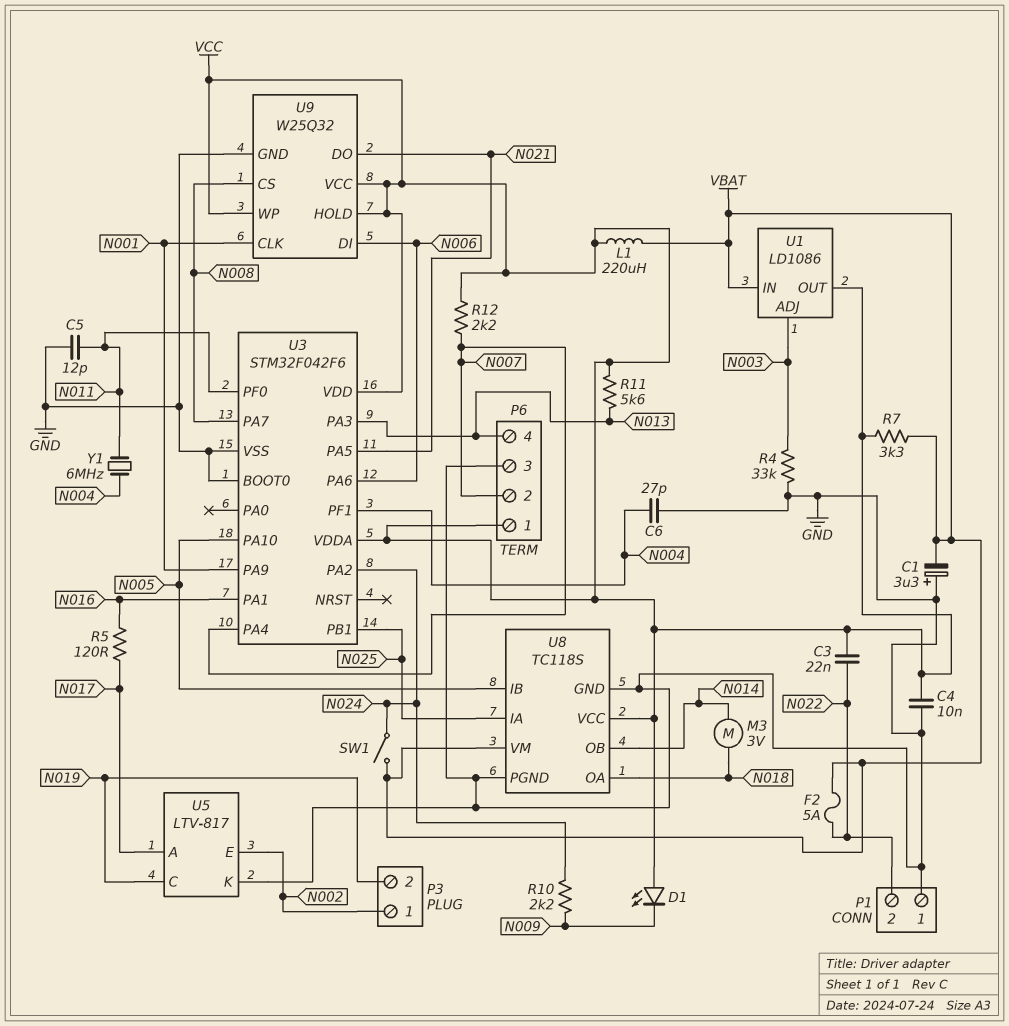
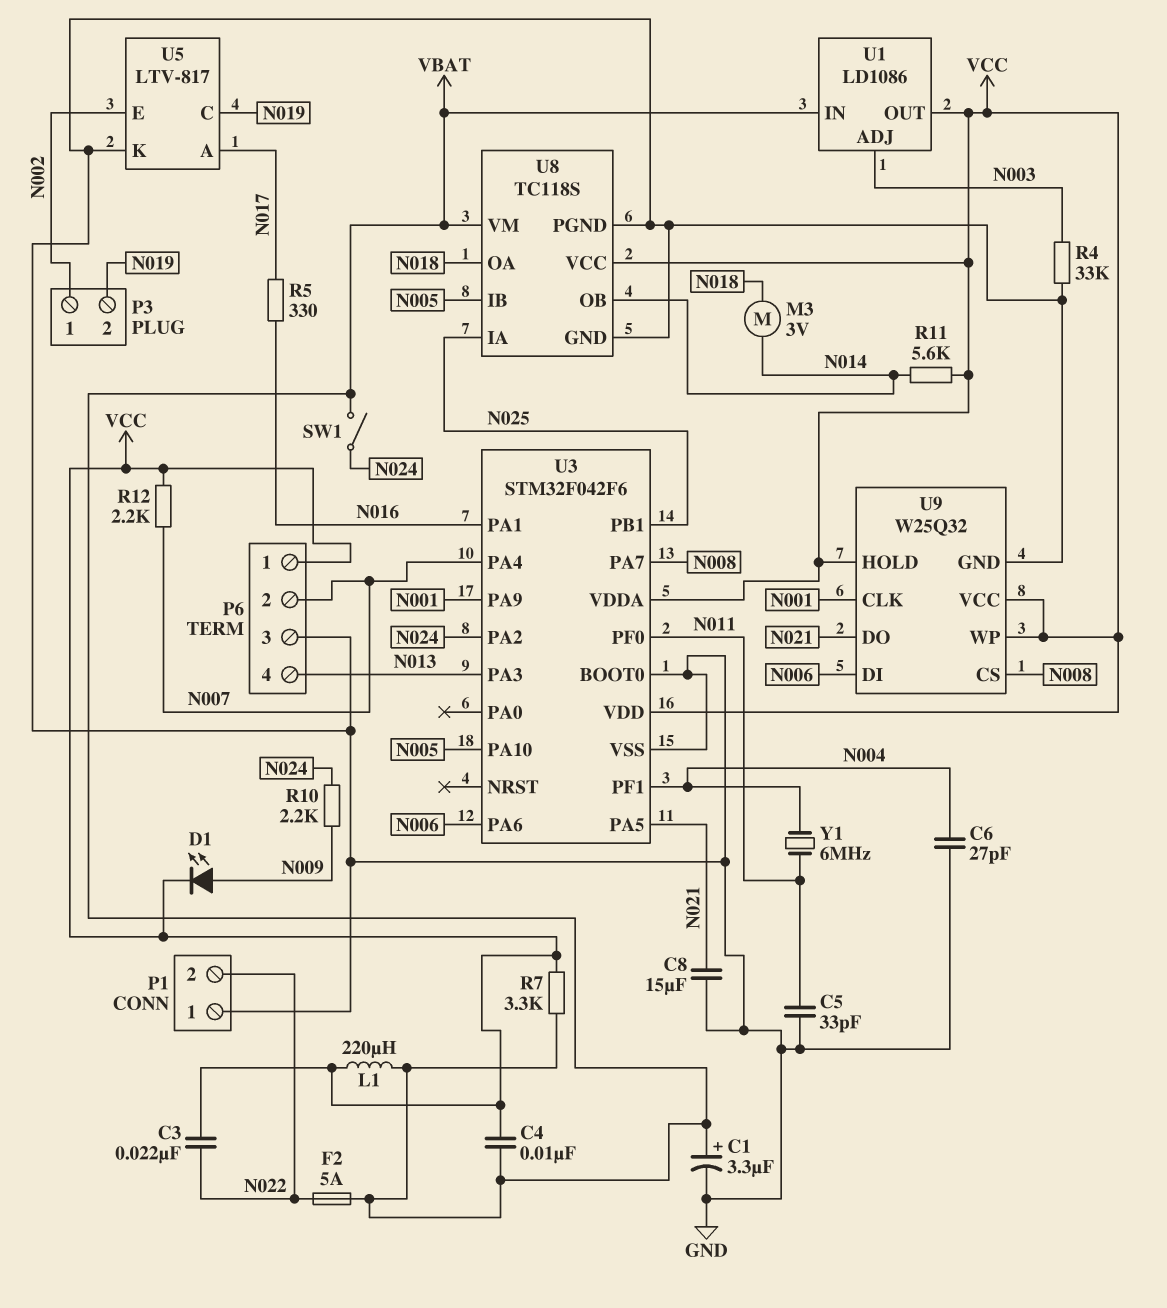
C1: 3.3uF (plus GND, minus VBAT) -> 3.3uF (plus VBAT, minus GND)
C4: 10nF (GND, VCC) -> 10nF (VBAT, VCC)
C5: 12pF (GND, N011) -> 33pF (GND, N011)
C8: none -> 15uF (GND, N021)
D1: LED (A VCC, K N009) -> LED (A N009, K VCC)
R5: 120 (N016, N017) -> 330 (N016, N017)
R11: 5.6k (N013, VCC) -> 5.6k (N014, VCC)

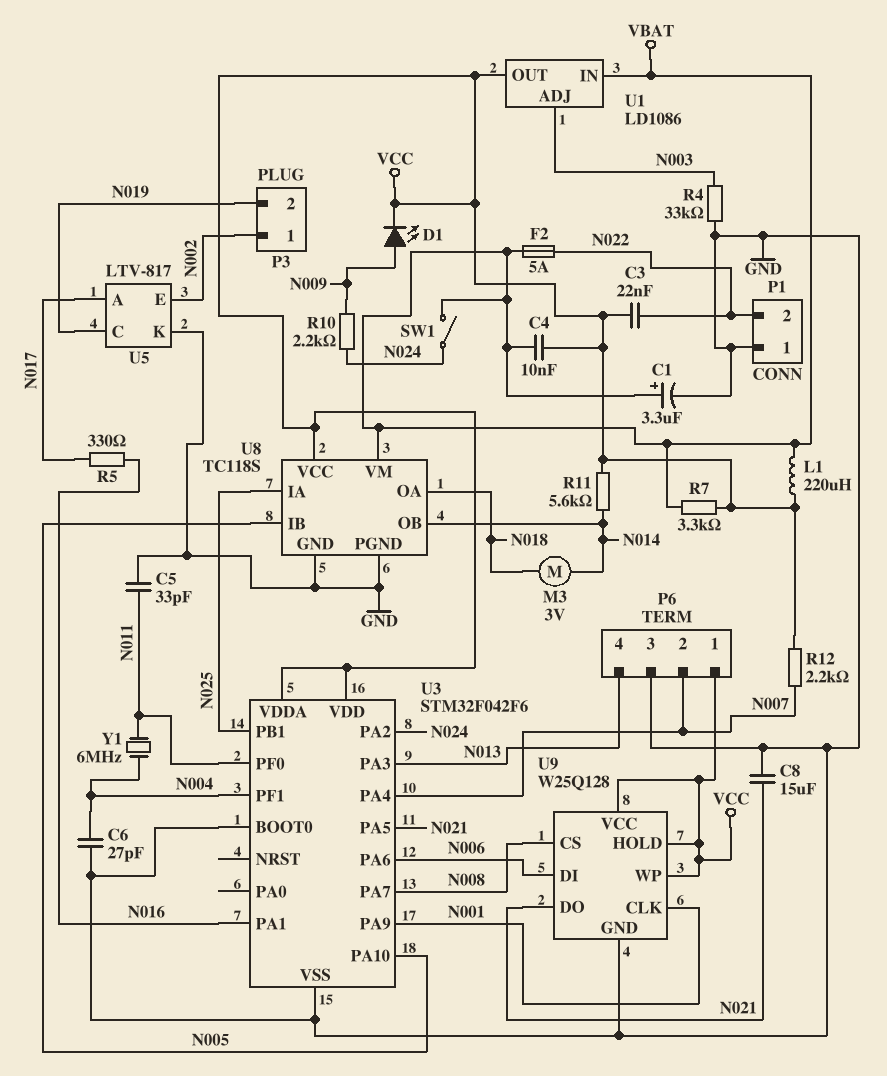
U9: W25Q32 -> W25Q128

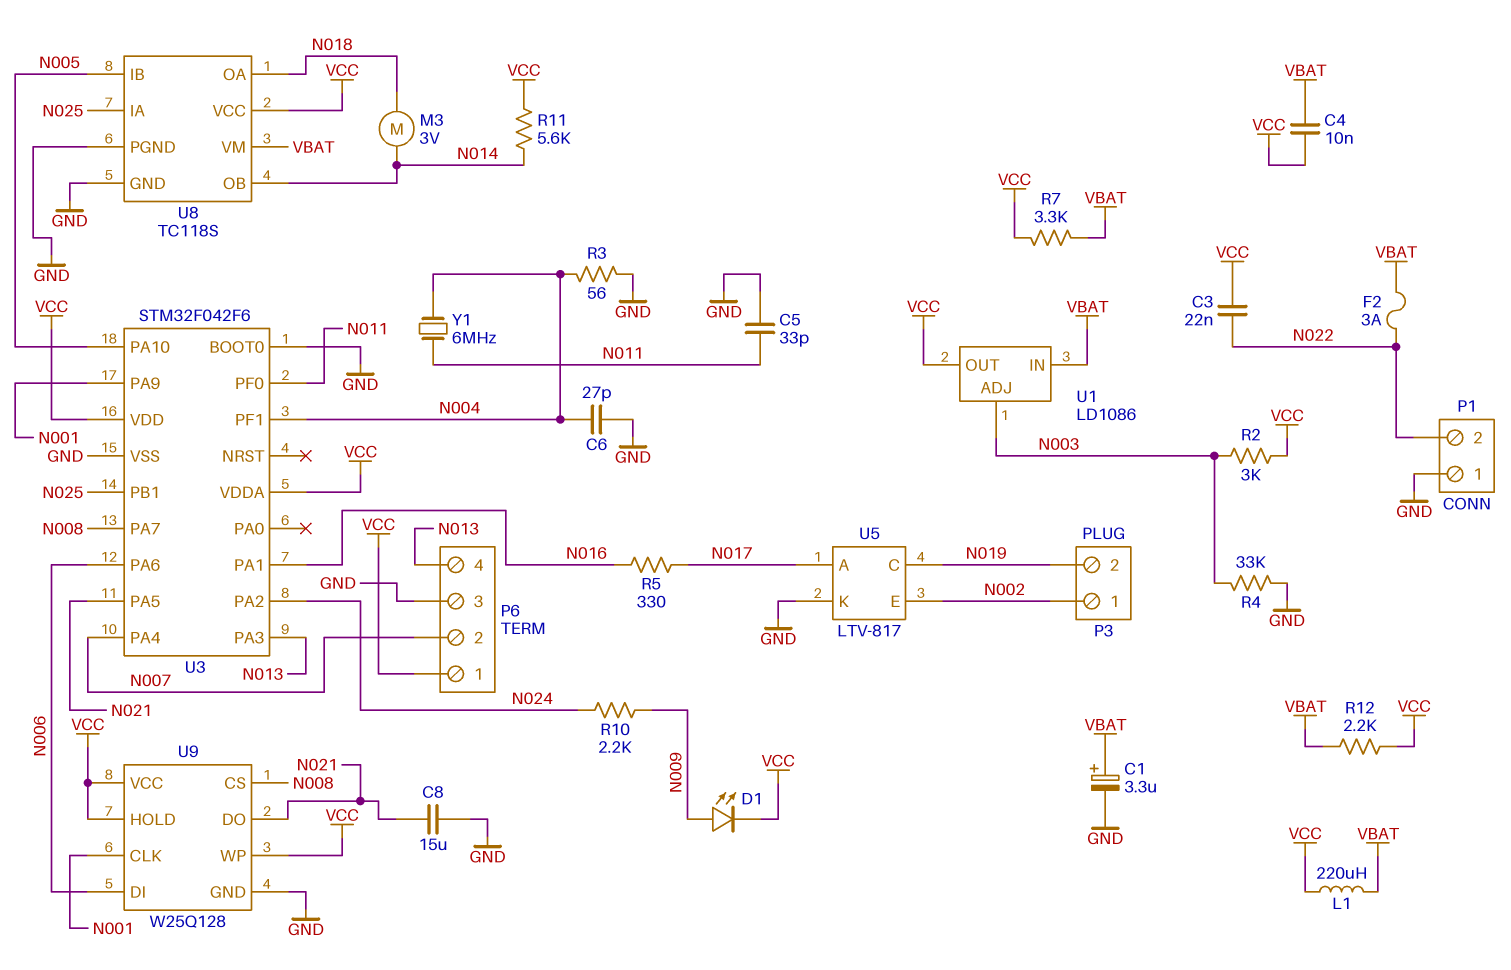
F2: 5A (N022, VBAT) -> 3A (N022, VBAT)
R2: none -> 3k (N003, VCC)
R3: none -> 56 (GND, N004)
R12: 2.2k (N007, VCC) -> 2.2k (VBAT, VCC)
SW1: switch (N024, VBAT) -> none

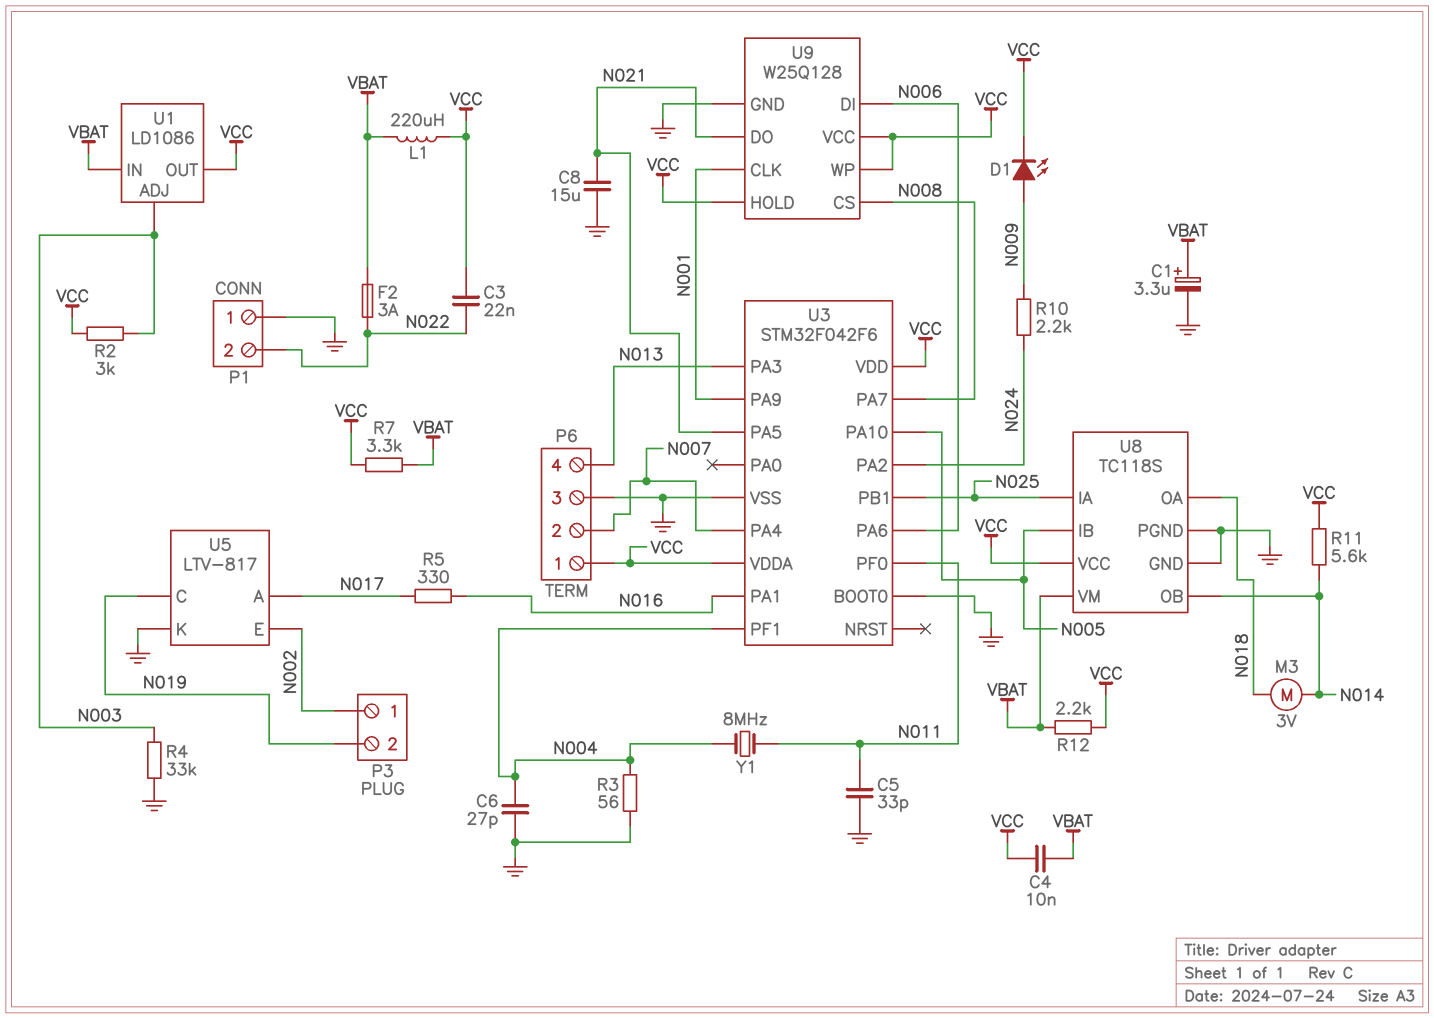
Y1: 6MHz (N004, N011) -> 8MHz (N004, N011)

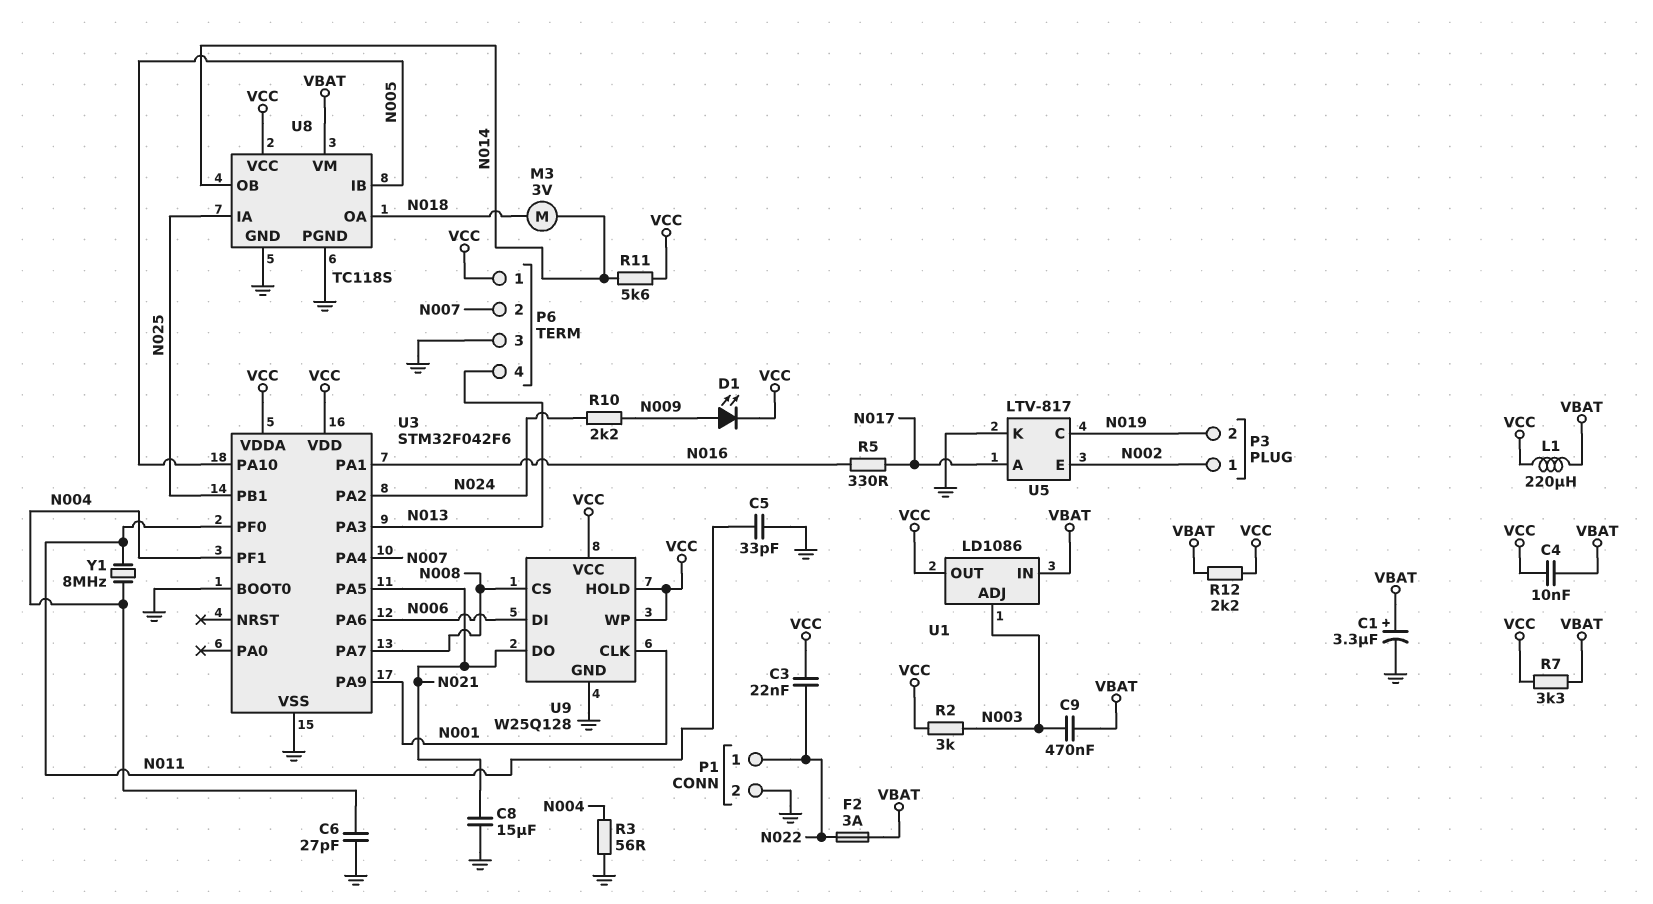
C9: none -> 470nF (N003, VBAT)
P1 pin 1: GND -> N022
P1 pin 2: N022 -> GND
R4: 33k (GND, N003) -> none

